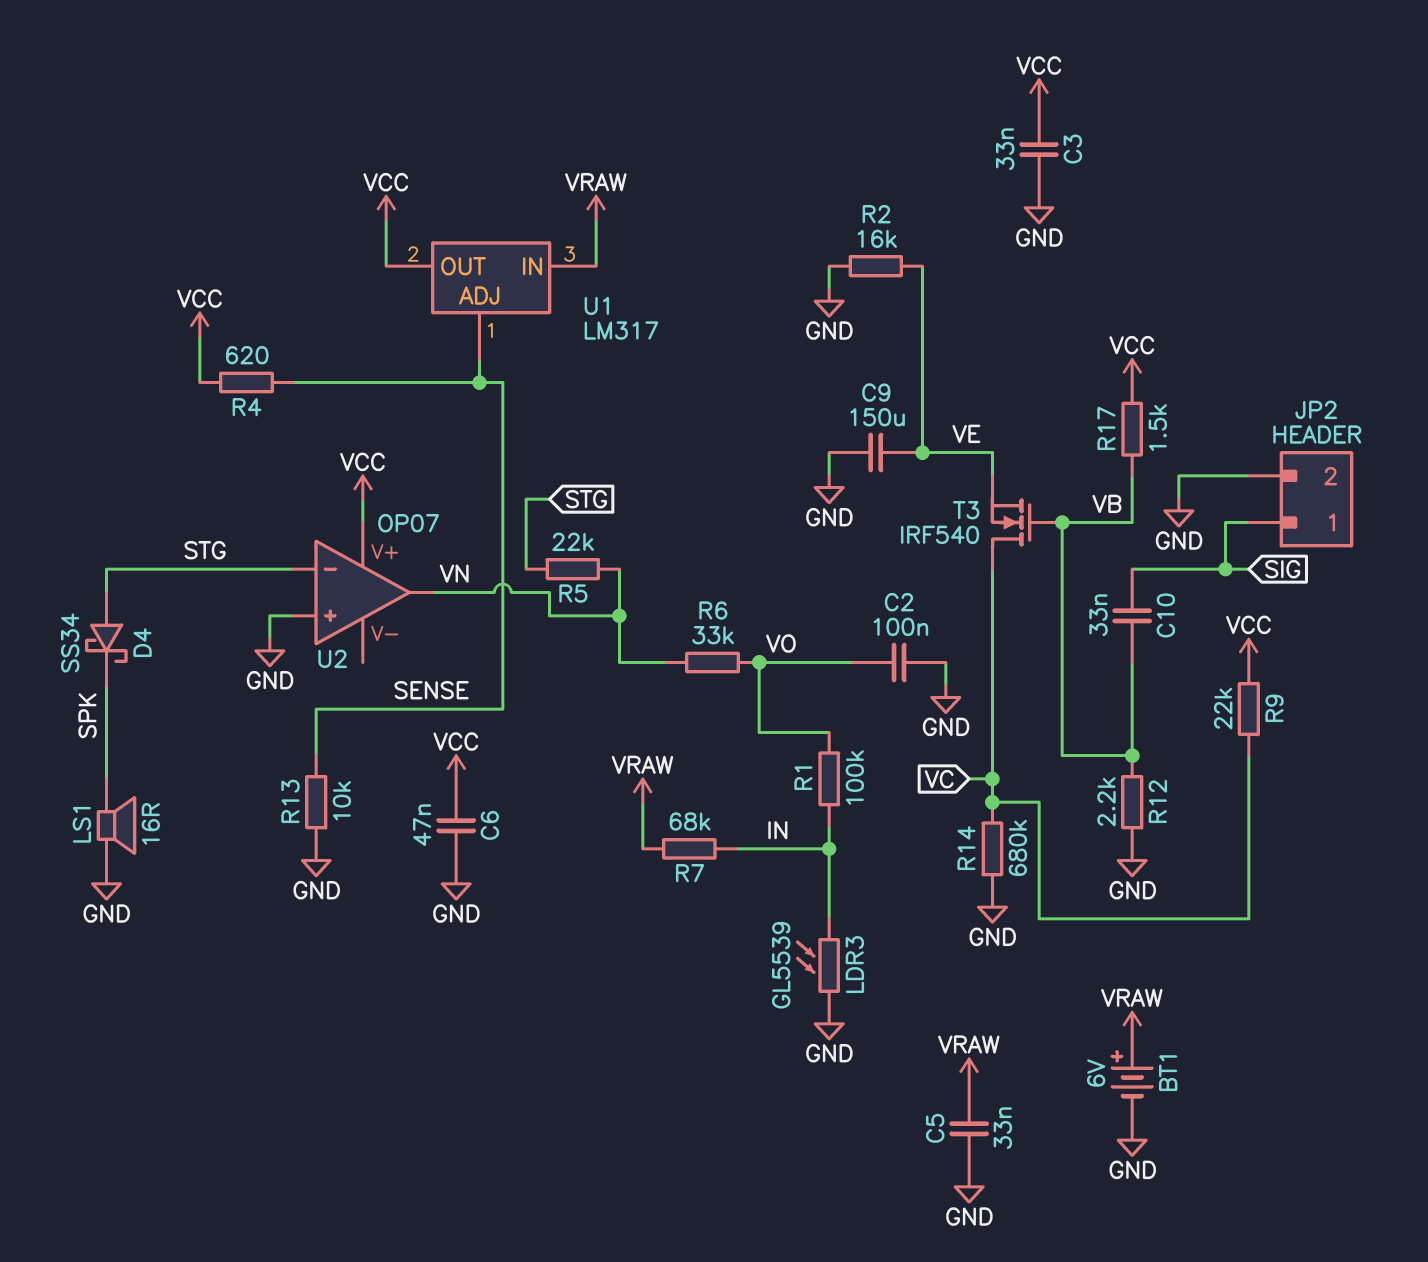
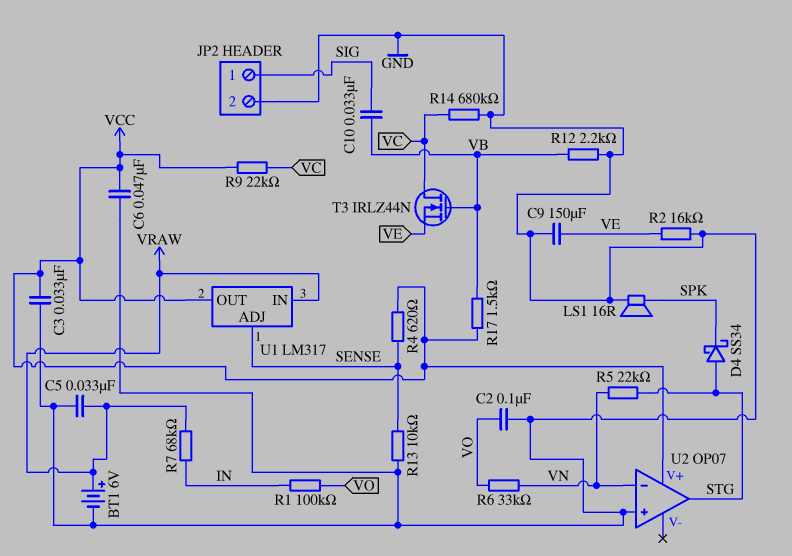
LDR3: GL5539 (GND, IN) -> none
T3: NMOS IRF540 (G VB, D VC, S VE) -> NMOS IRLZ44N (G VB, D VC, S VE)
U2 pin in-: STG -> VN
U2 pin out: VN -> STG

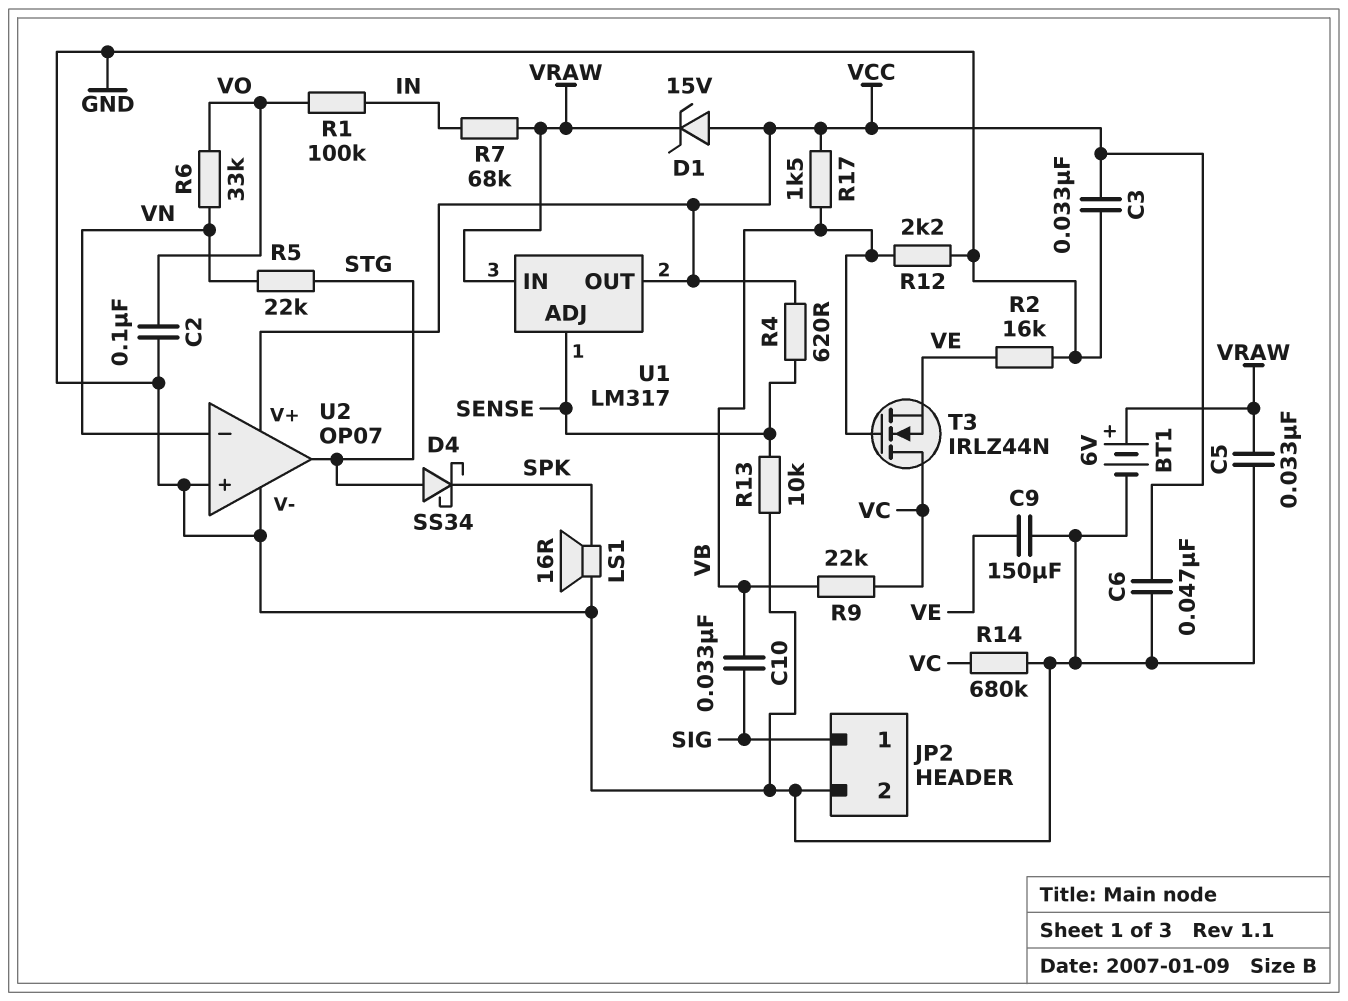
D1: none -> zener 15V (A VCC, K VRAW)
R9: 22k (VC, VCC) -> 22k (VB, VC)
U2 pin V-: none -> GND

